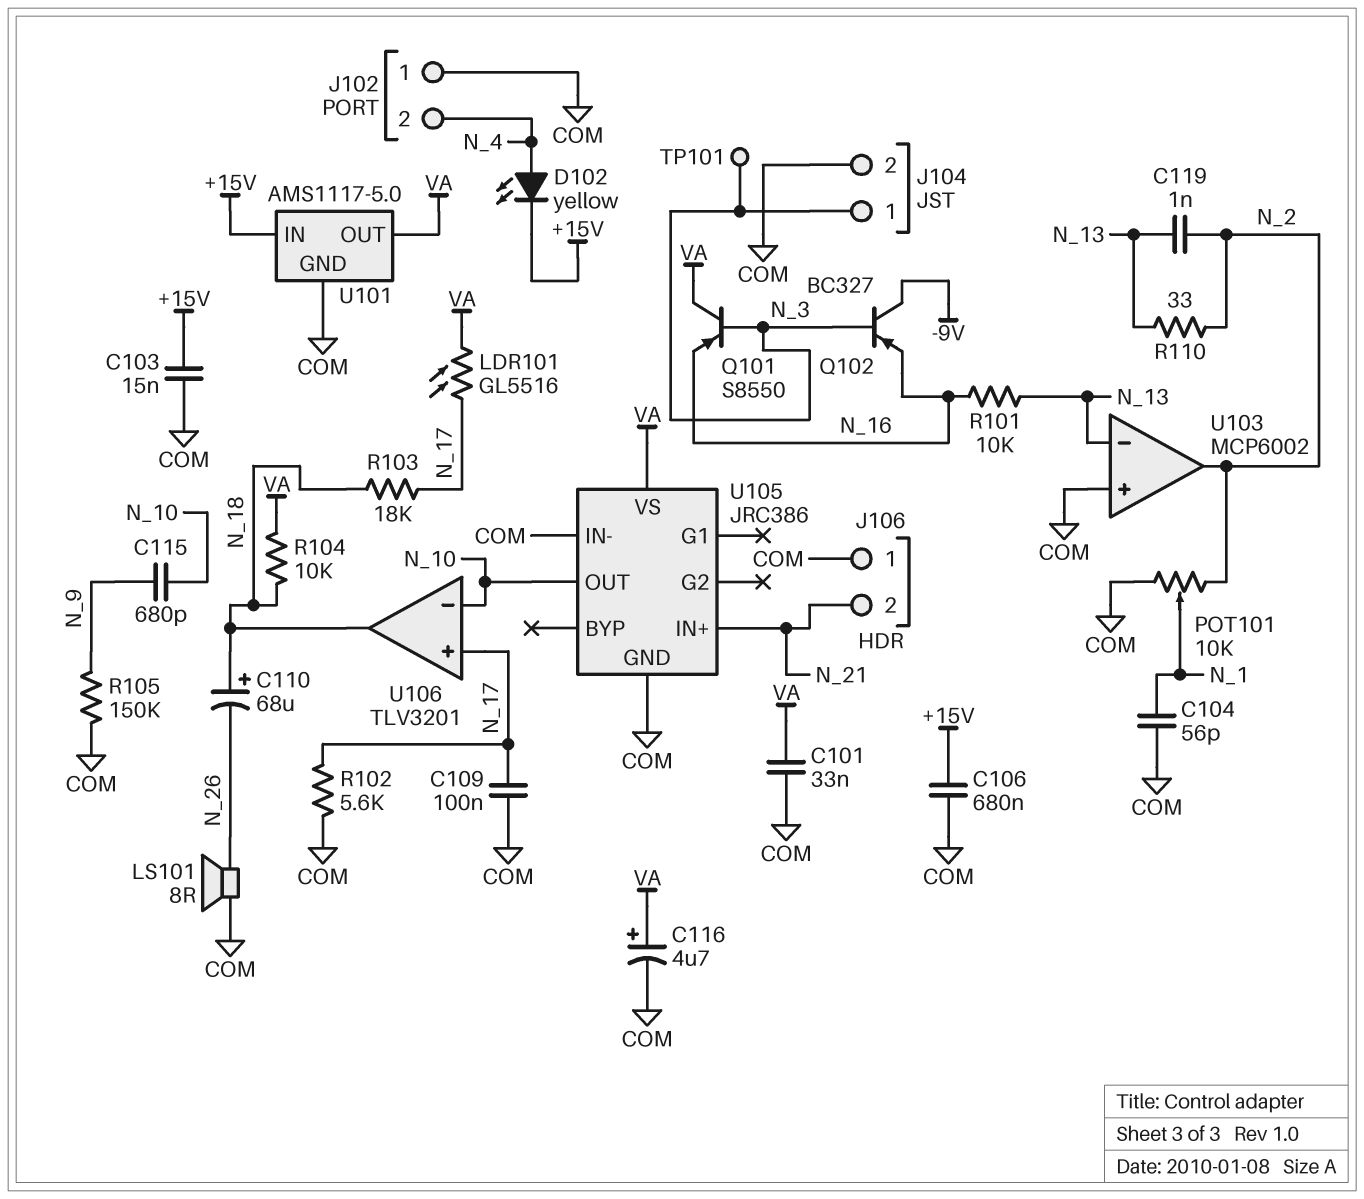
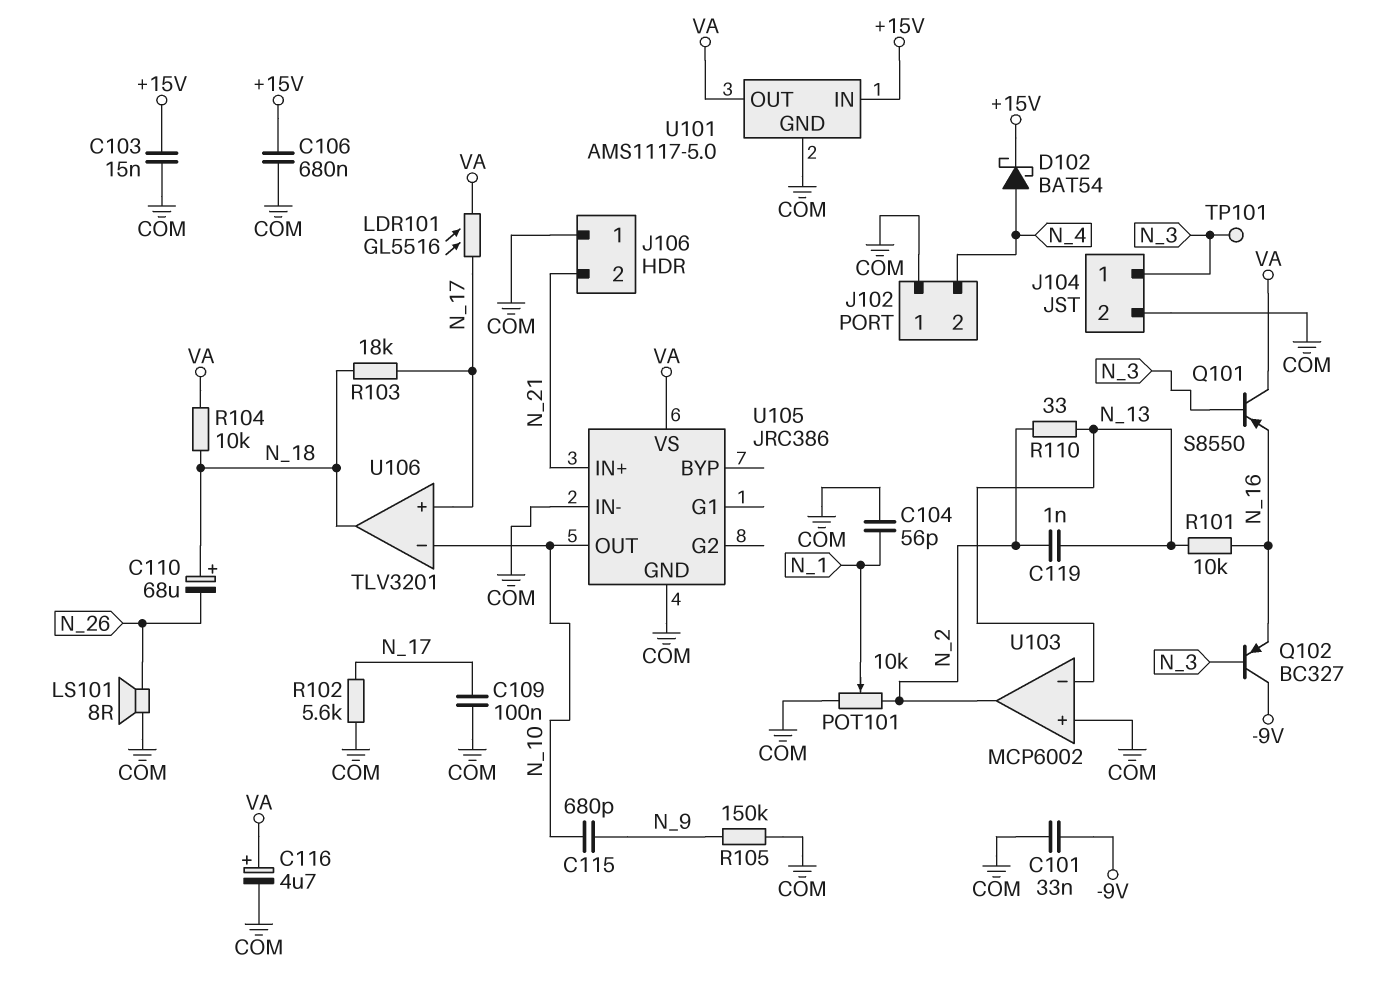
C101: 33nF (COM, VA) -> 33nF (-9V, COM)
D102: LED yellow (A N_4, K +15V) -> schottky BAT54 (A N_4, K +15V)

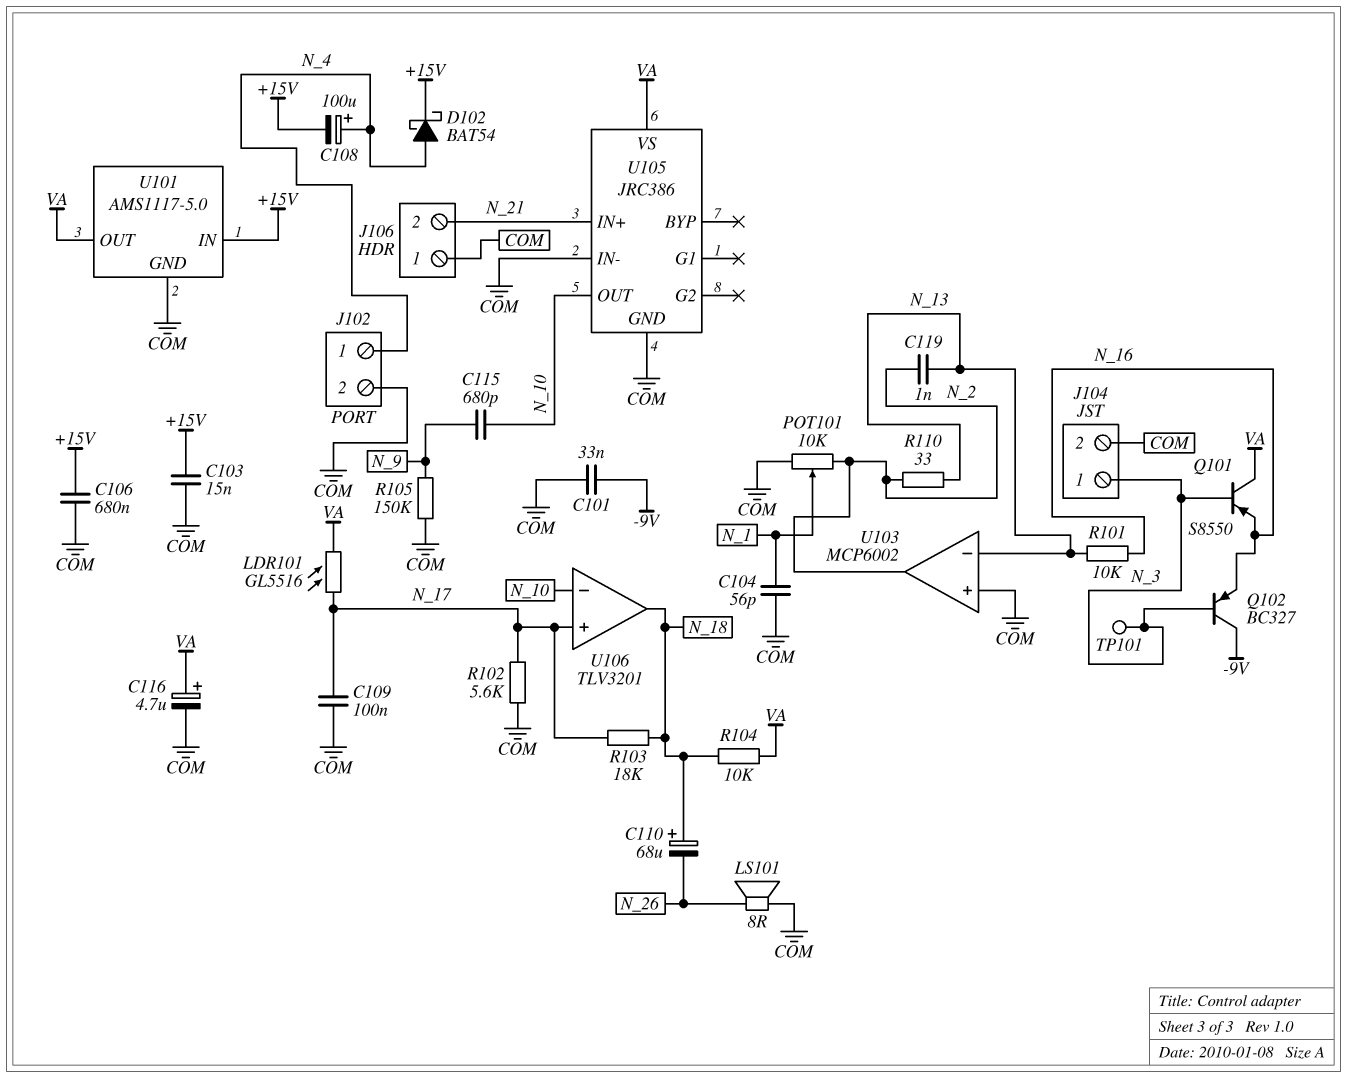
C108: none -> 100uF (plus N_4, minus +15V)
J102 pin 1: COM -> N_4
J102 pin 2: N_4 -> COM

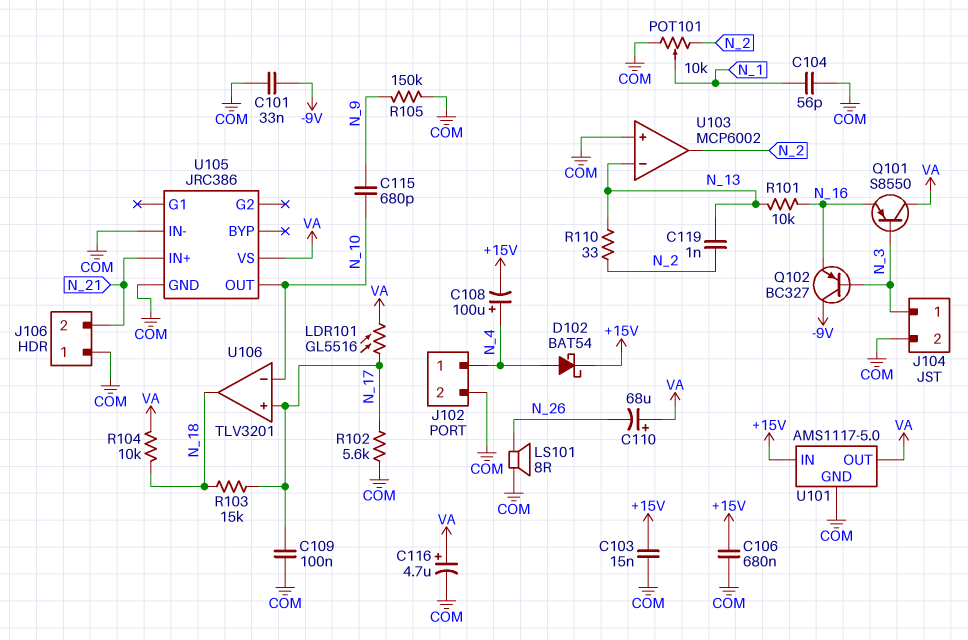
C110: 68uF (plus N_18, minus N_26) -> 68uF (plus VA, minus N_26)
R103: 18k (N_17, N_18) -> 15k (N_17, N_18)
TP101: test point (N_3) -> none

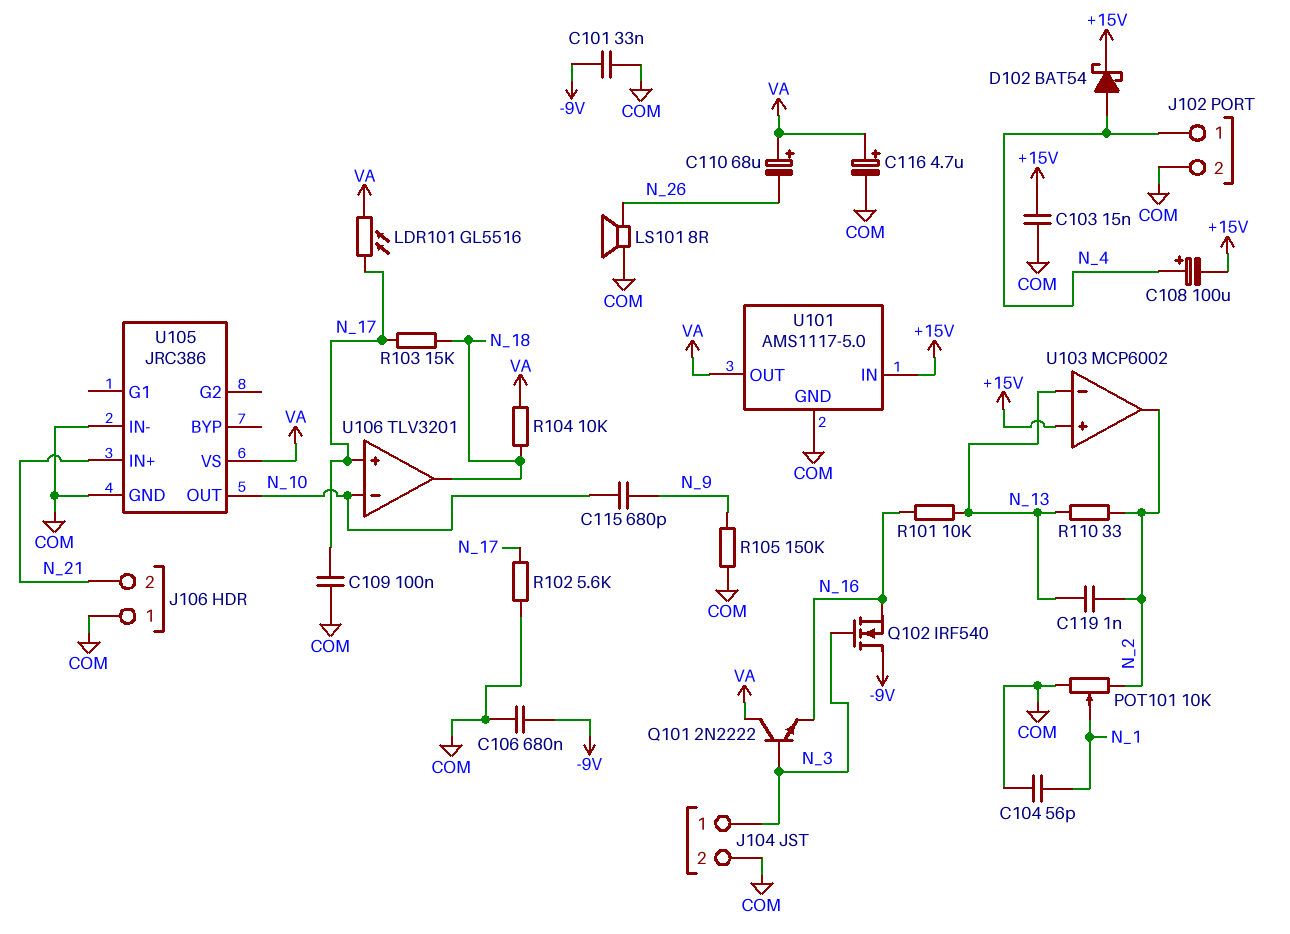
C106: 680nF (+15V, COM) -> 680nF (-9V, COM)
Q101: PNP S8550 (B N_3, C VA, E N_16) -> NPN 2N2222 (B N_3, C VA, E N_16)
Q102: PNP BC327 (B N_3, C -9V, E N_16) -> NMOS IRF540 (G N_3, D -9V, S N_16)
U103 pin in+: COM -> +15V

